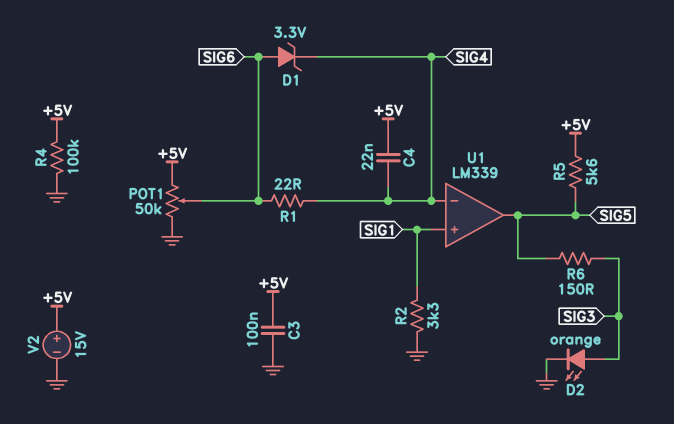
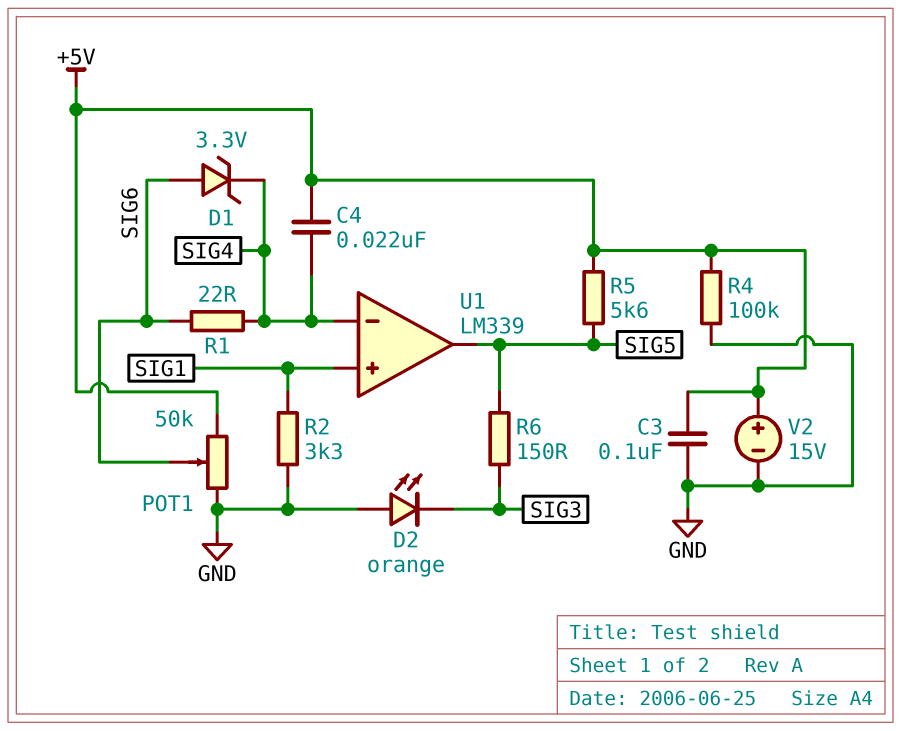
D2: LED orange (A SIG3, K GND) -> LED orange (A GND, K SIG3)

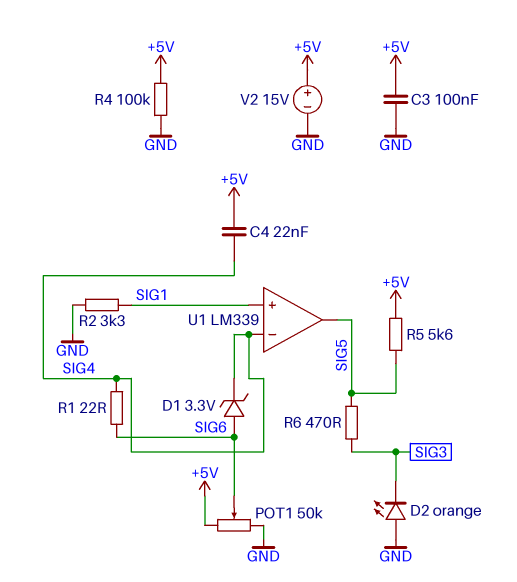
R6: 150 (SIG3, SIG5) -> 470 (SIG3, SIG5)

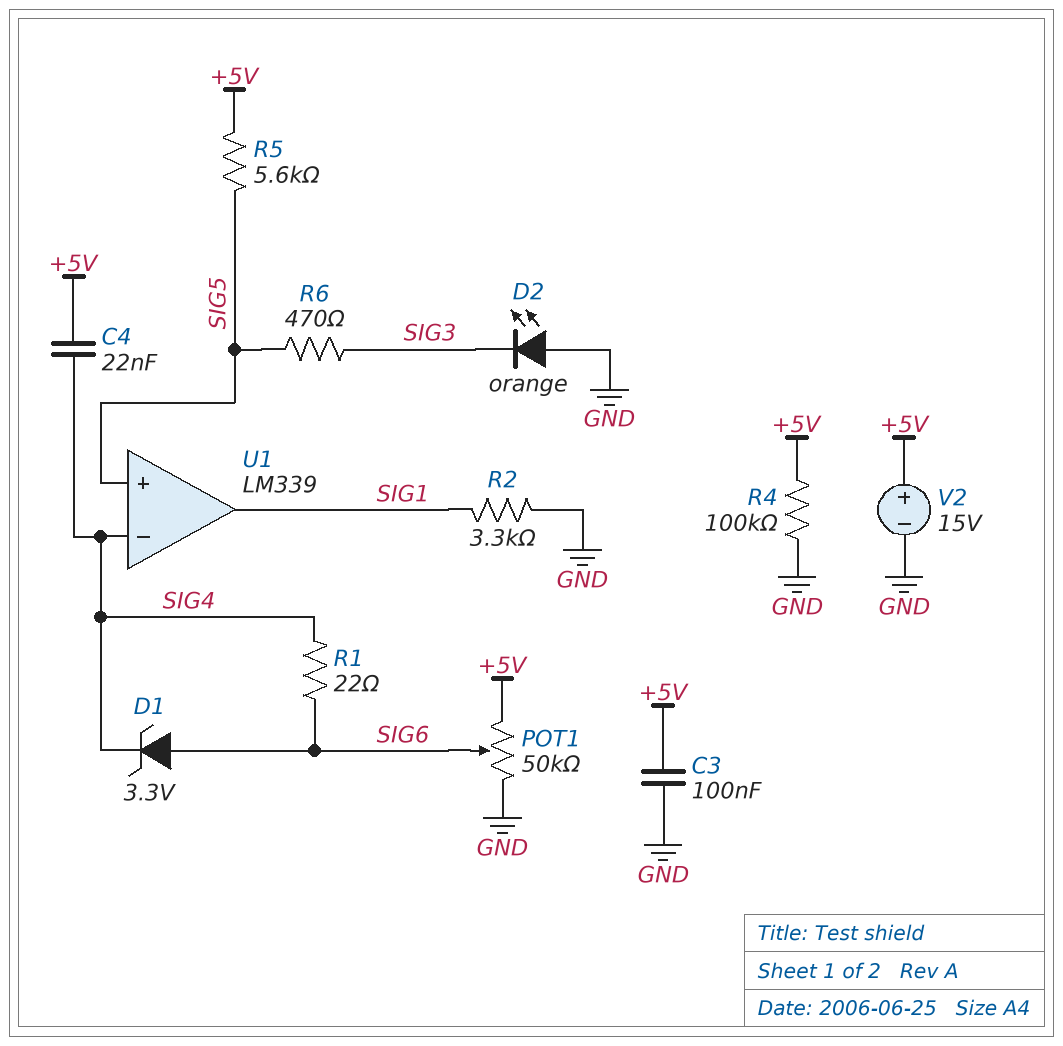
U1 pin in+: SIG1 -> SIG5
U1 pin out: SIG5 -> SIG1

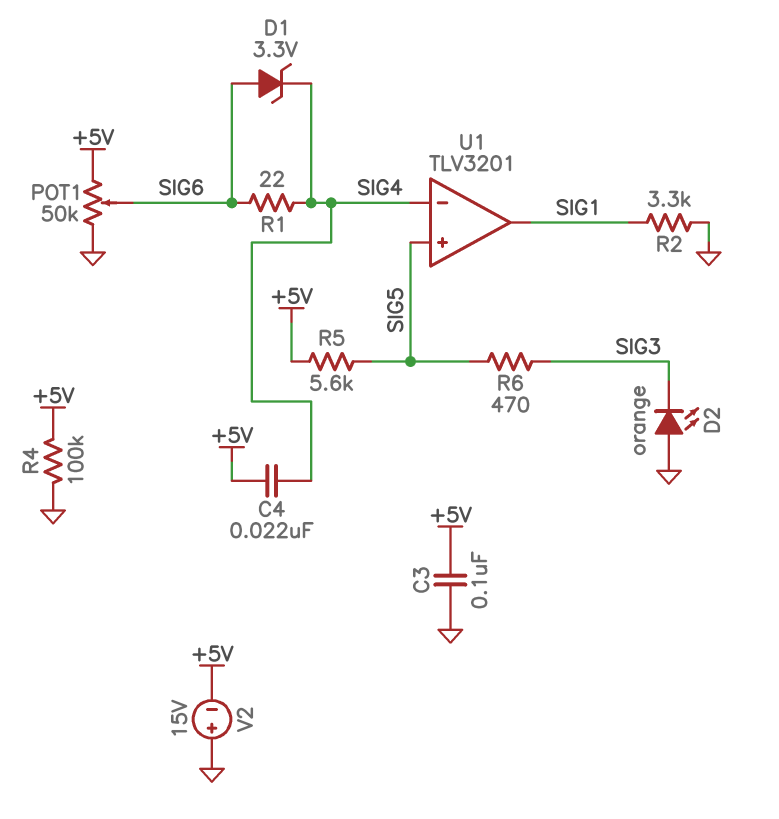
U1: LM339 -> TLV3201
V2: 15V (plus +5V, minus GND) -> 15V (plus GND, minus +5V)

